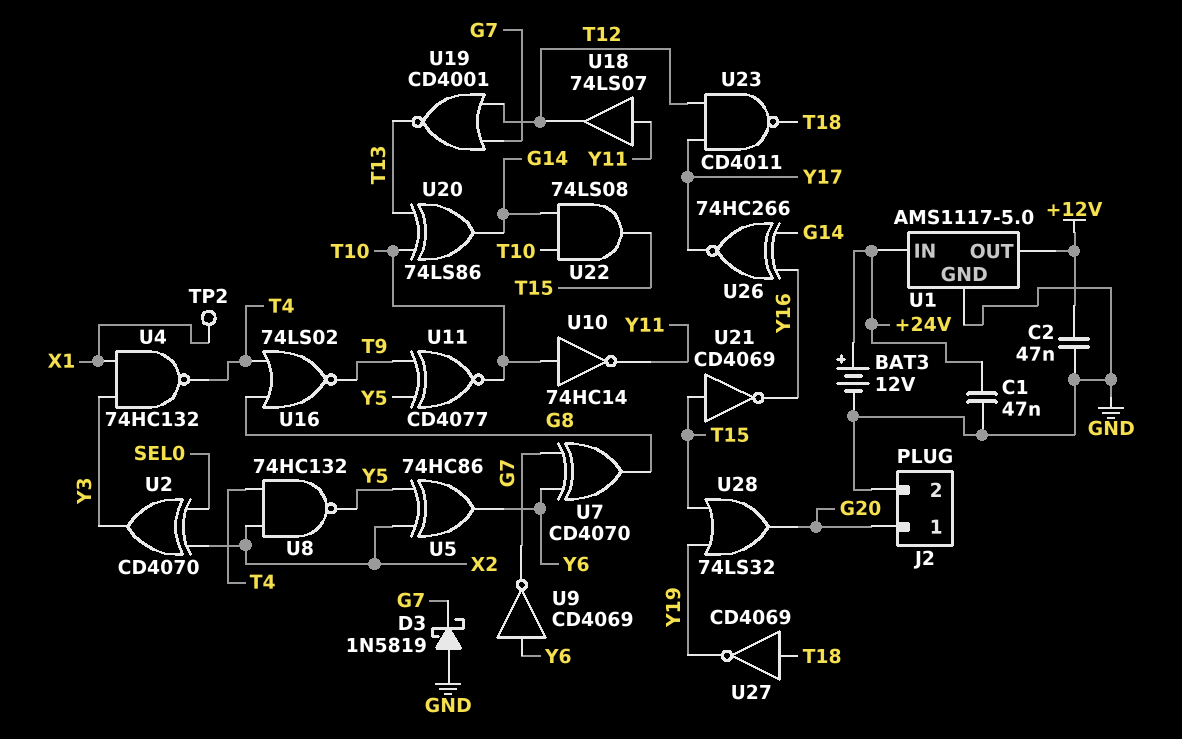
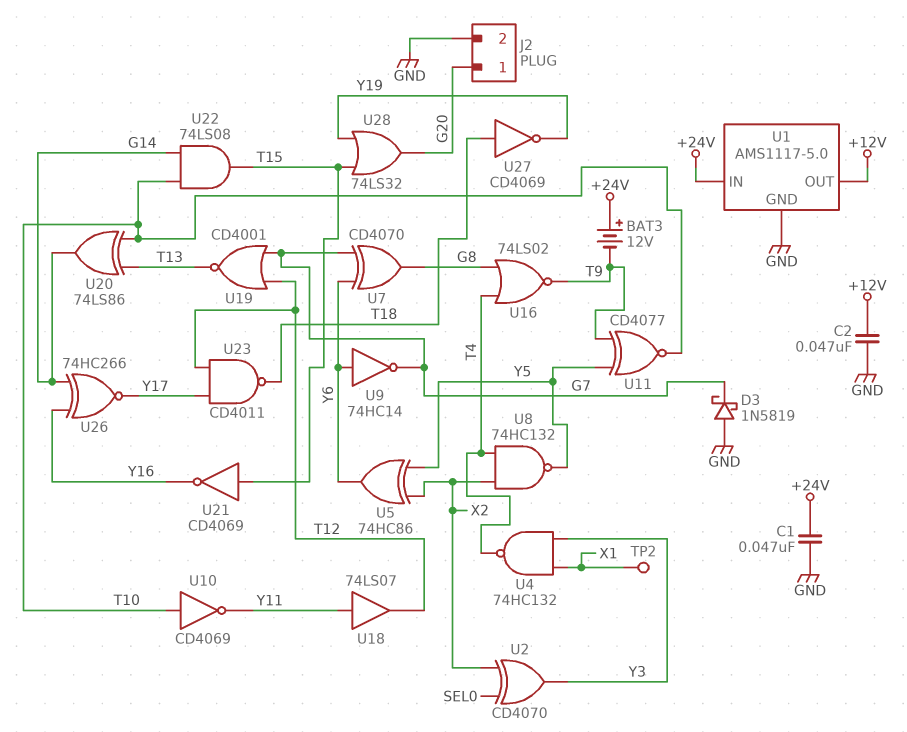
BAT3: 12V (plus +24V, minus GND) -> 12V (plus +24V, minus T9)
U9: NOT CD4069 (in Y6, out G7) -> NOT 74HC14 (in Y6, out G7)
U10: NOT 74HC14 (in T10, out Y11) -> NOT CD4069 (in T10, out Y11)

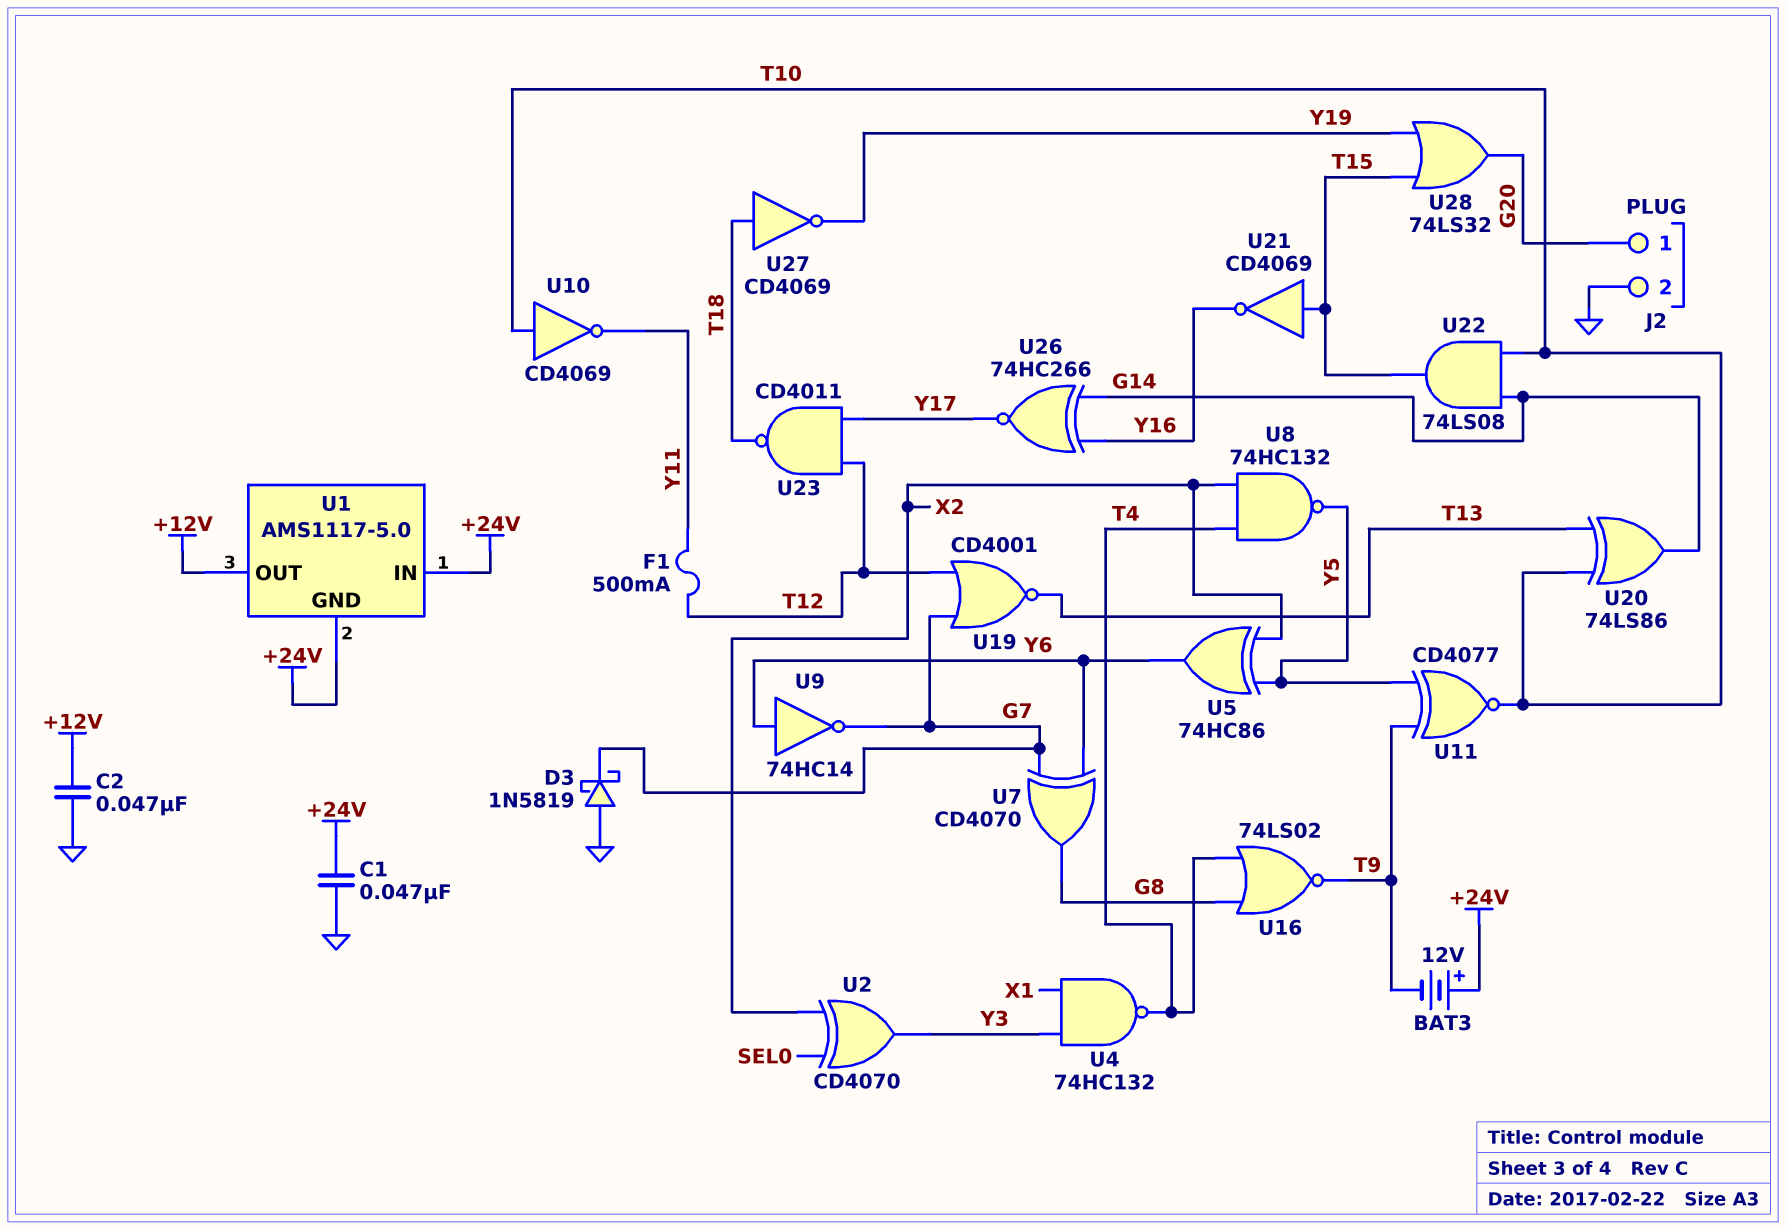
F1: none -> 500mA (T12, Y11)
TP2: test point (X1) -> none
U1 pin GND: GND -> +24V
U18: buffer 74LS07 (in Y11, out T12) -> none

